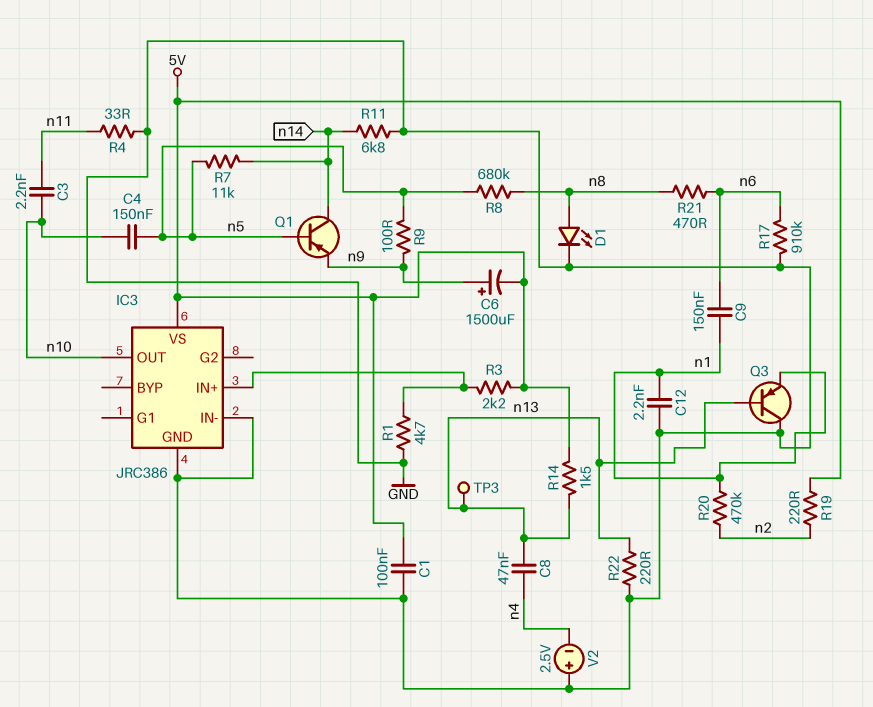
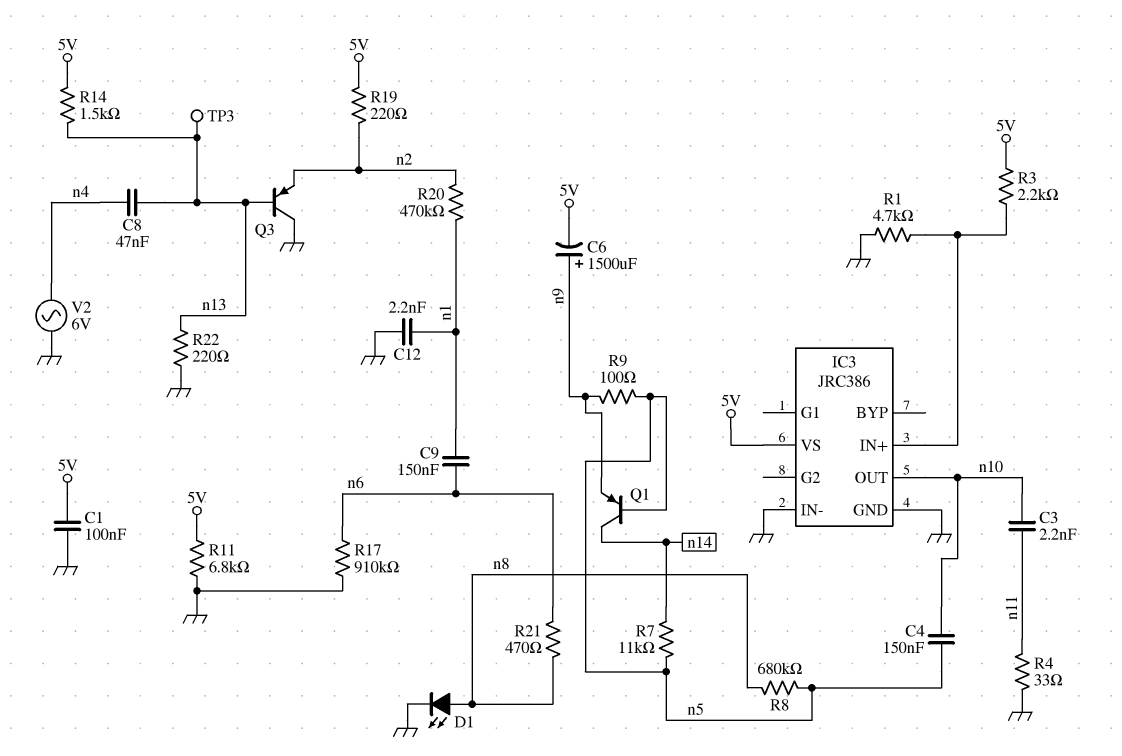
Q3: PNP (B n13, C GND, E n1) -> PNP (B n13, C GND, E n2)
R11: 6.8k (GND, n14) -> 6.8k (5V, GND)
V2: 2.5V (plus GND, minus n4) -> AC 6V (GND, n4)

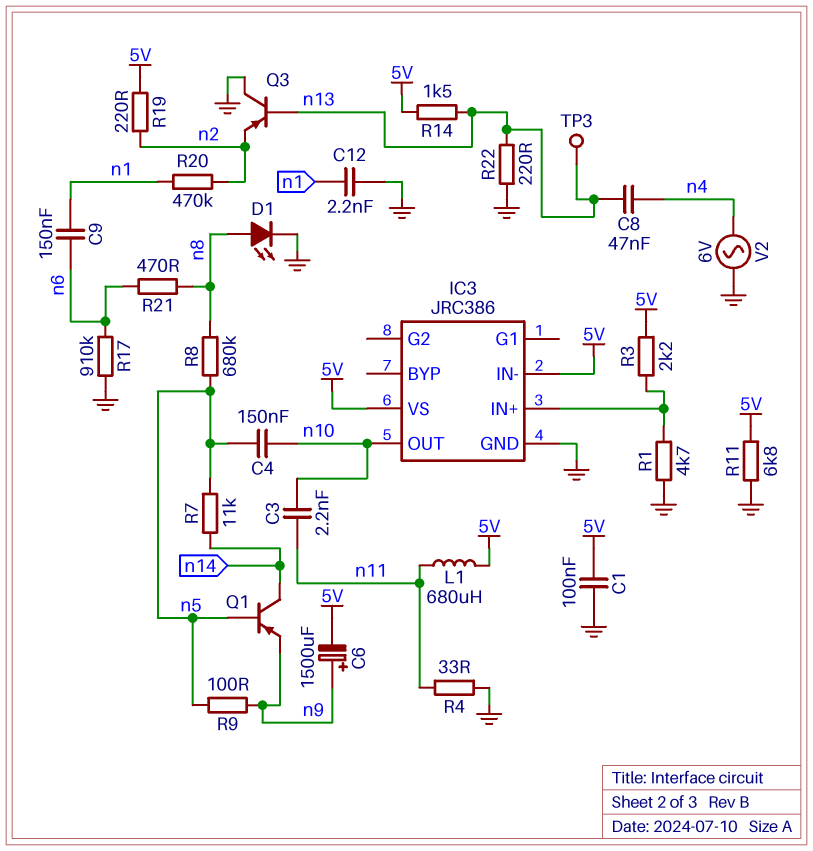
IC3 pin IN-: GND -> 5V
L1: none -> 680uH (5V, n11)

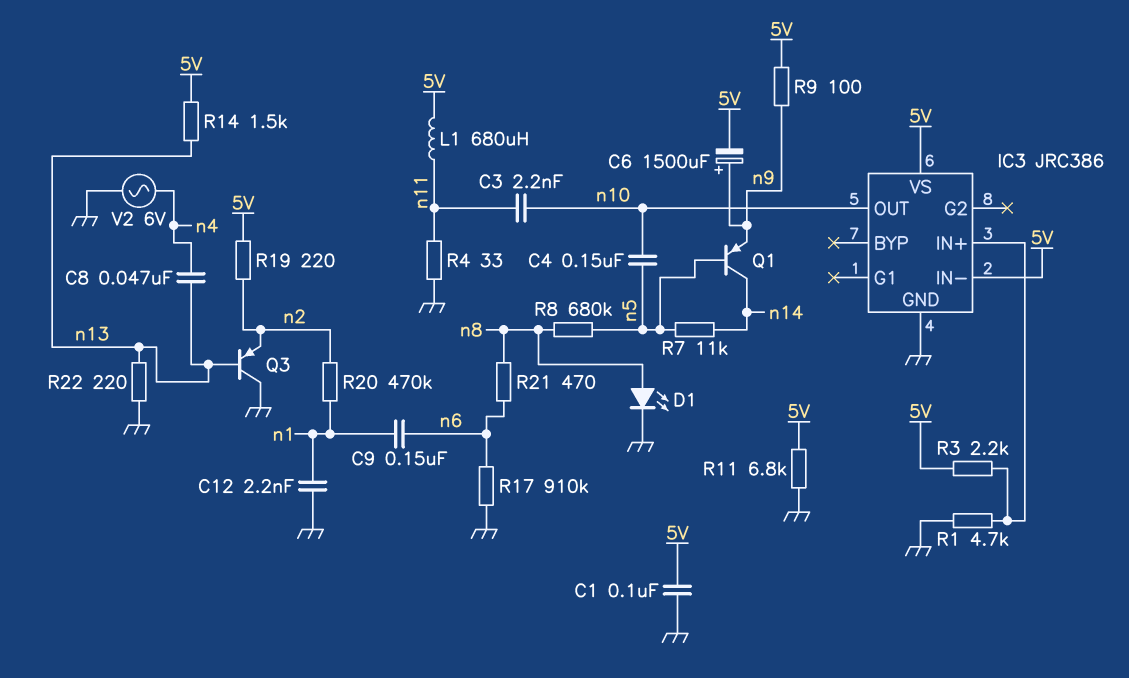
R9: 100 (n5, n9) -> 100 (5V, n9)
TP3: test point (n13) -> none

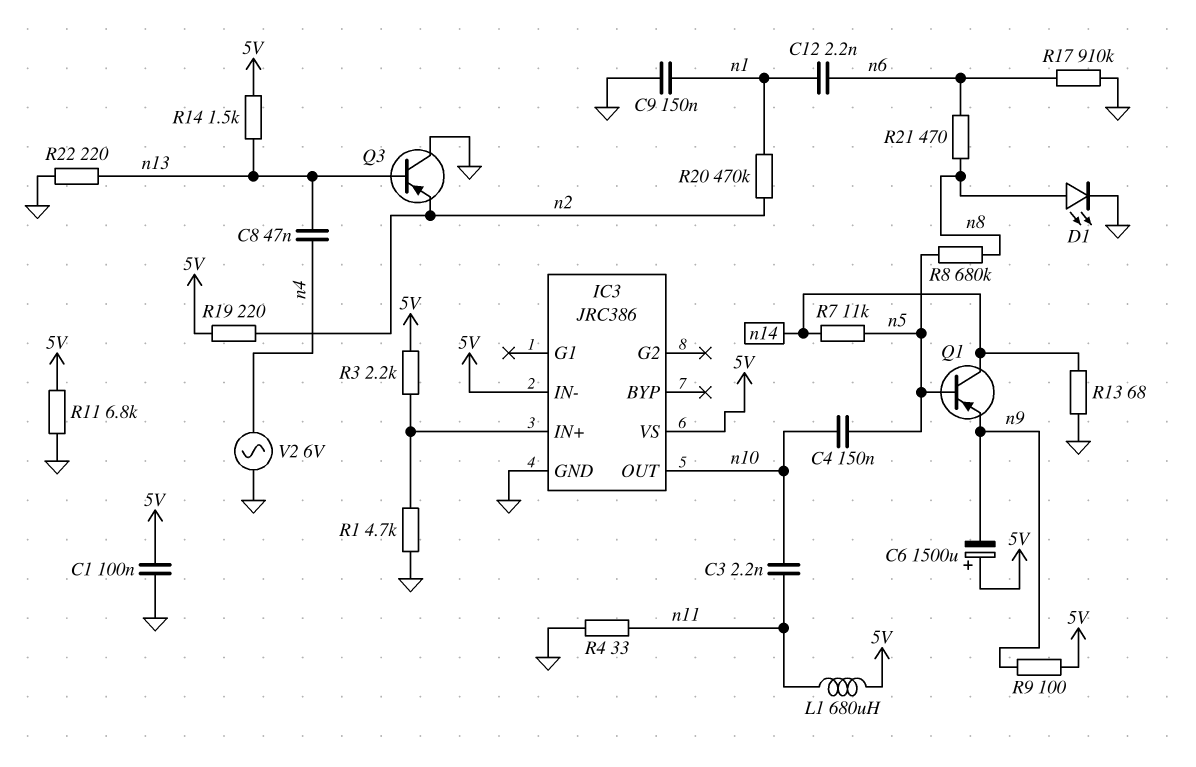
C6: 1500uF (plus n9, minus 5V) -> 1500uF (plus 5V, minus n9)
C9: 150nF (n1, n6) -> 150nF (GND, n1)
C12: 2.2nF (GND, n1) -> 2.2nF (n1, n6)
R13: none -> 68 (GND, n14)

